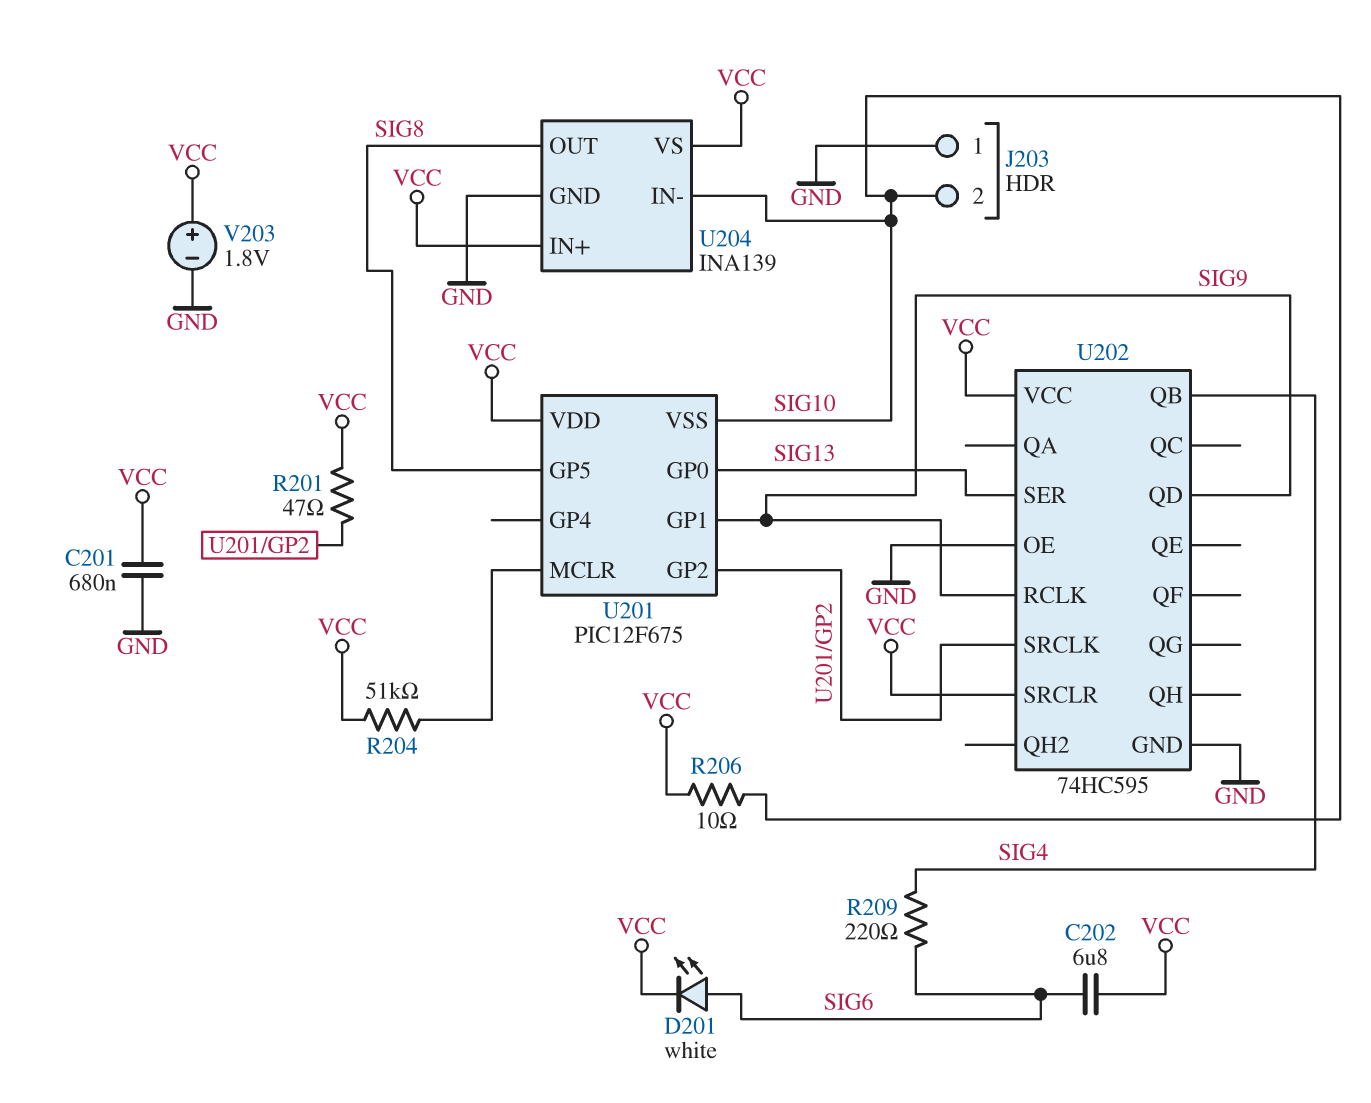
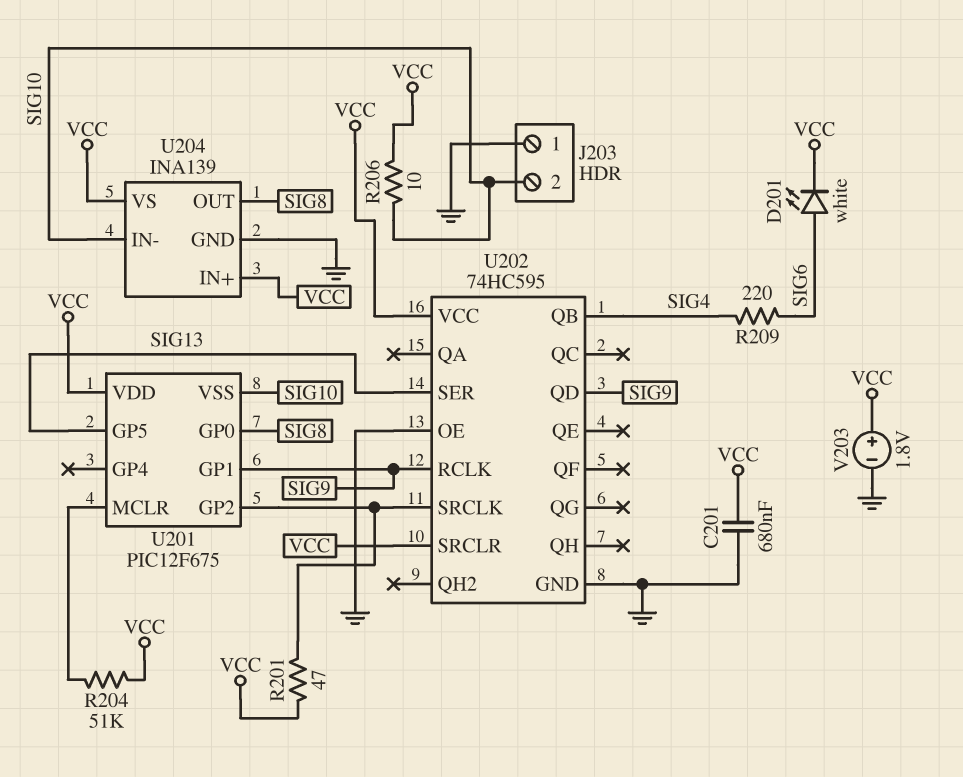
C202: 6.8uF (SIG6, VCC) -> none
U201 pin GP0: SIG13 -> SIG8
U201 pin GP5: SIG8 -> SIG13

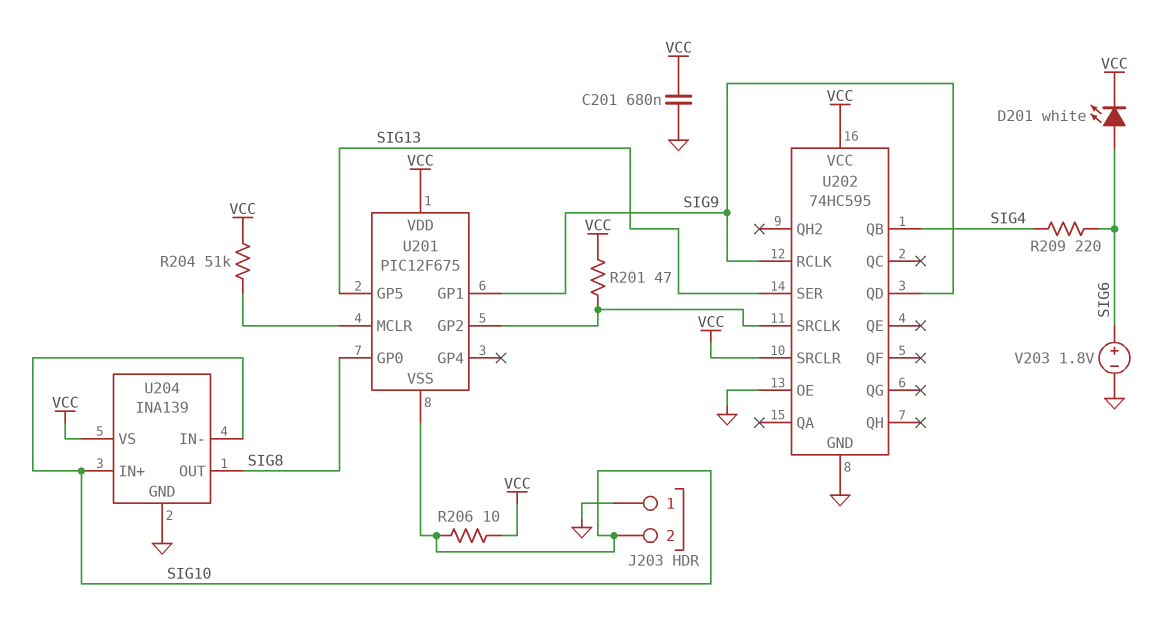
U204 pin IN+: VCC -> SIG10
V203: 1.8V (plus VCC, minus GND) -> 1.8V (plus SIG6, minus GND)

